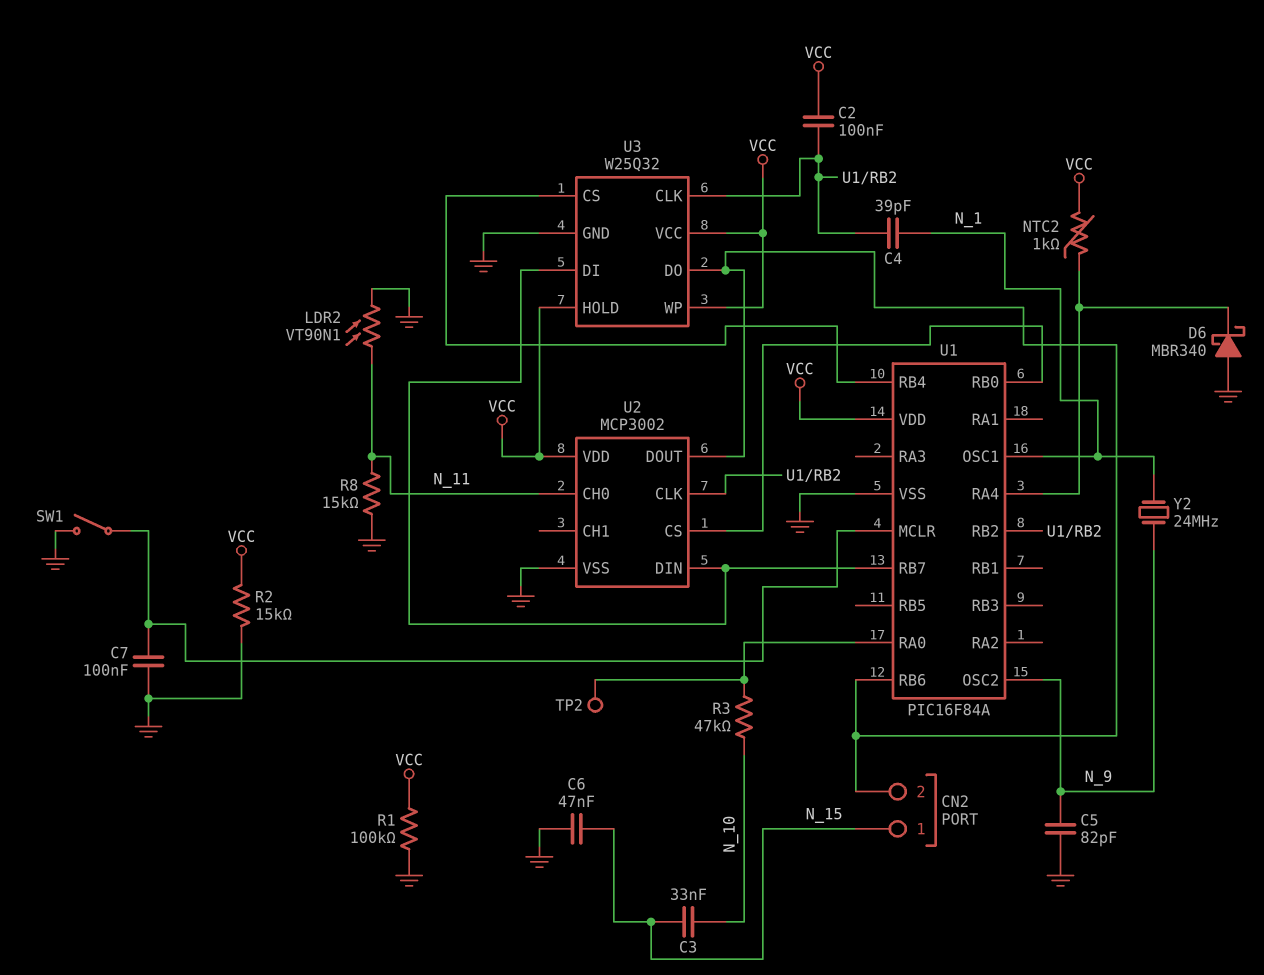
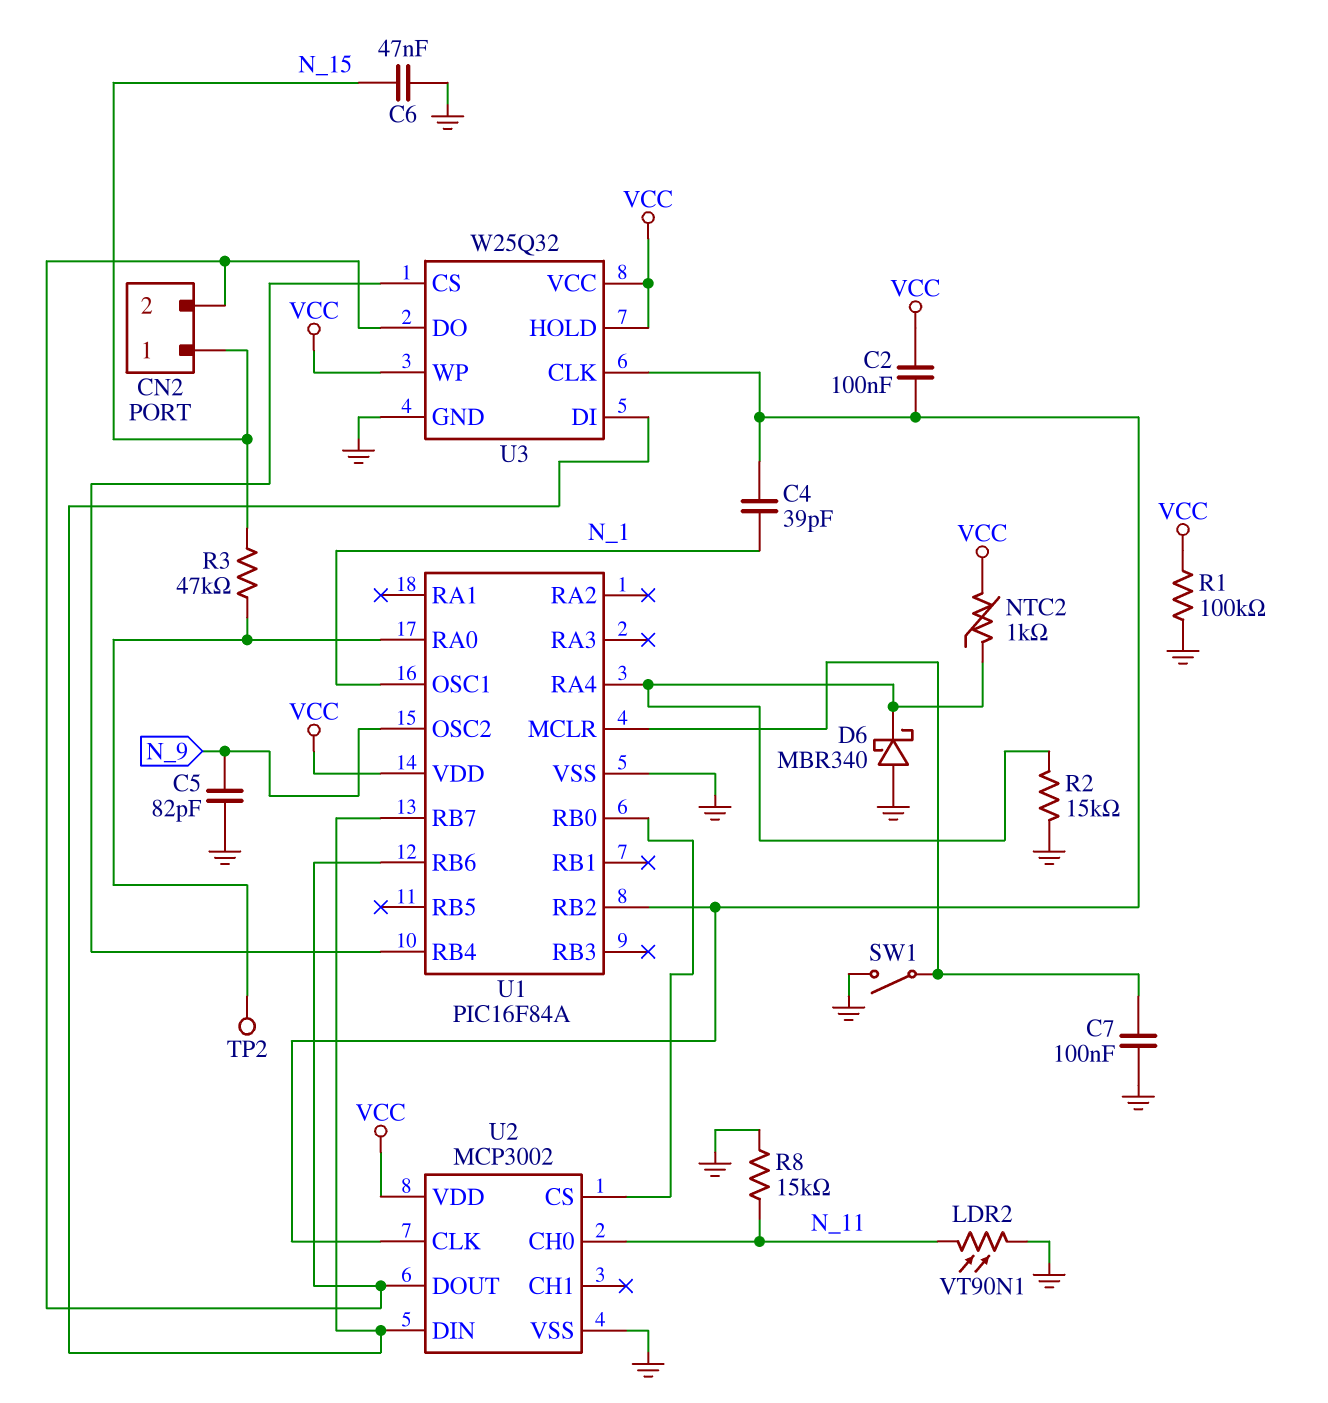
C3: 33nF (N_10, N_15) -> none
R2: 15k (GND, VCC) -> 15k (GND, U1/RA4)
R3: 47k (N_10, U1/RA0) -> 47k (N_15, U1/RA0)
Y2: 24MHz (N_1, N_9) -> none

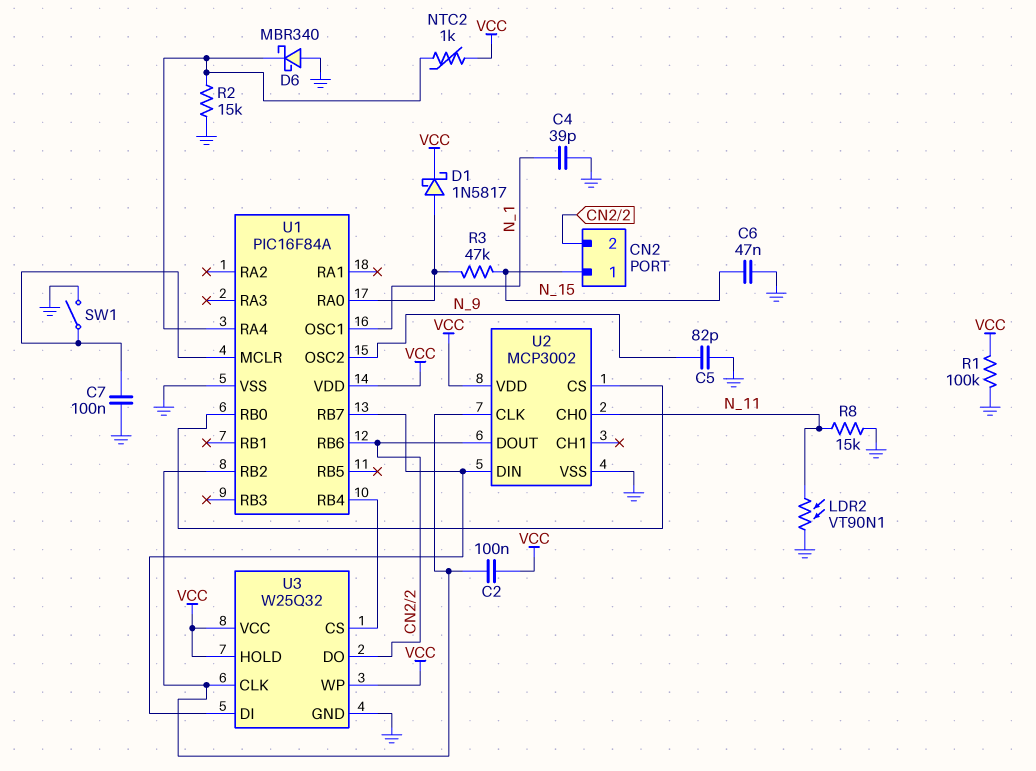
C4: 39pF (N_1, U1/RB2) -> 39pF (GND, N_1)
D1: none -> schottky 1N5817 (A U1/RA0, K VCC)
TP2: test point (U1/RA0) -> none

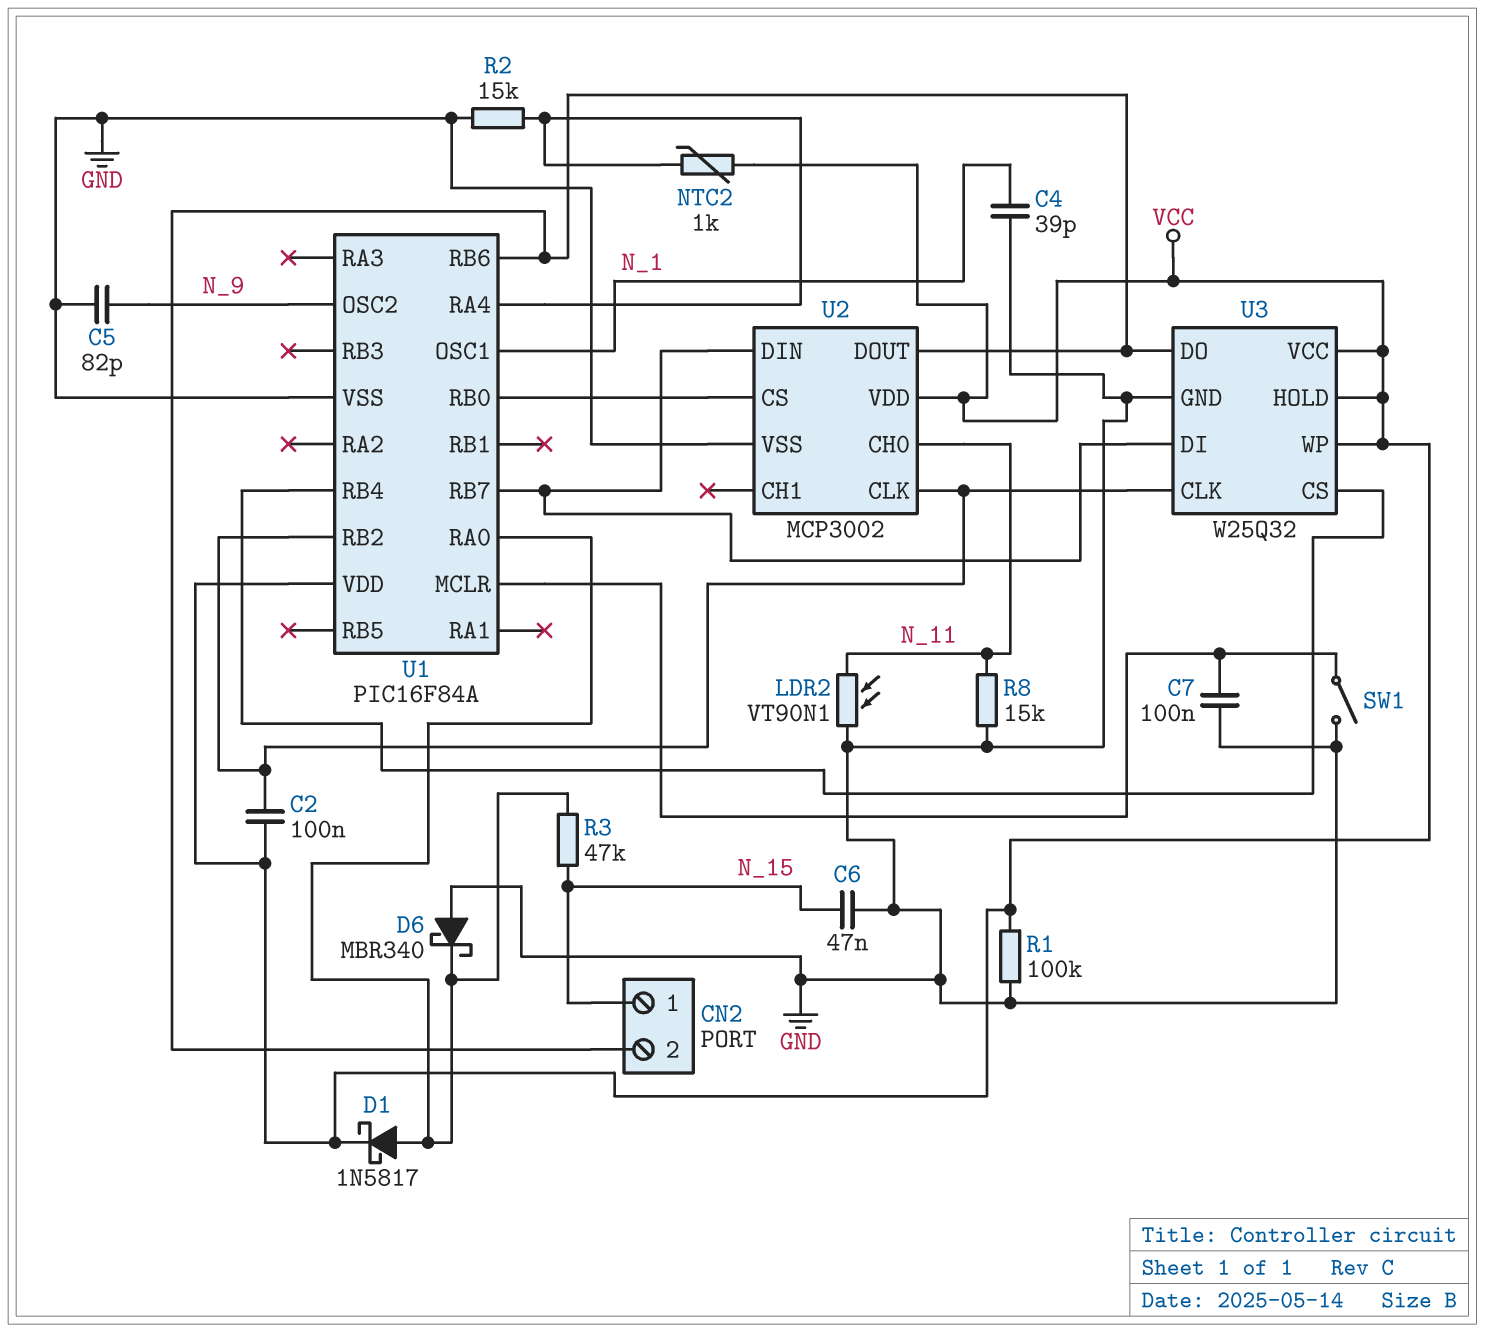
D6: schottky MBR340 (A GND, K U1/RA4) -> schottky MBR340 (A GND, K U1/RA0)

